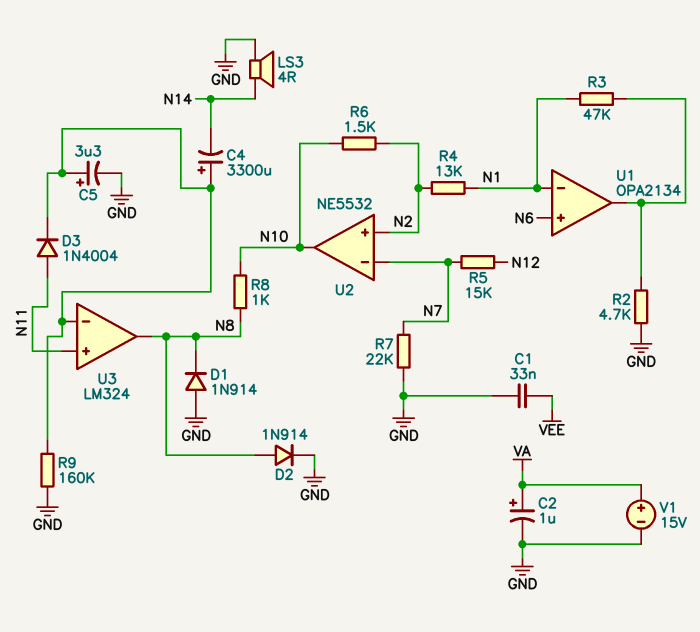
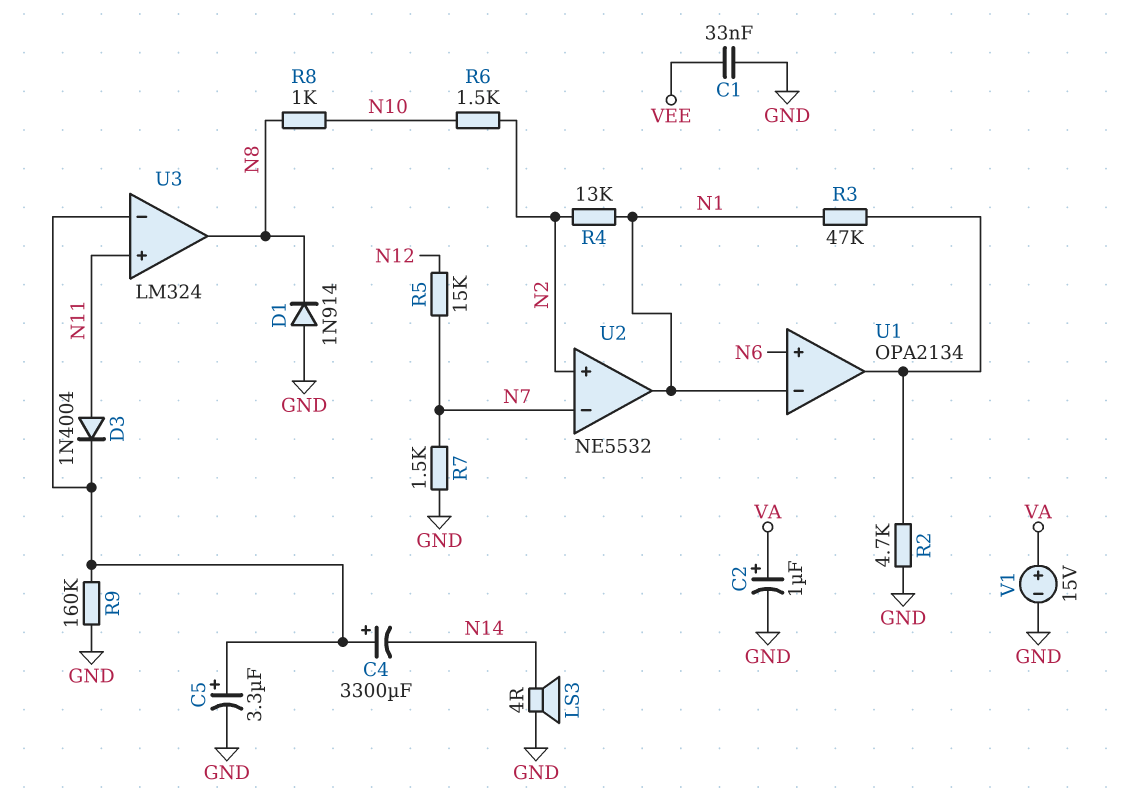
D2: diode 1N914 (A N8, K GND) -> none
R7: 22k (GND, N7) -> 1.5k (GND, N7)
U2 pin out: N10 -> N1

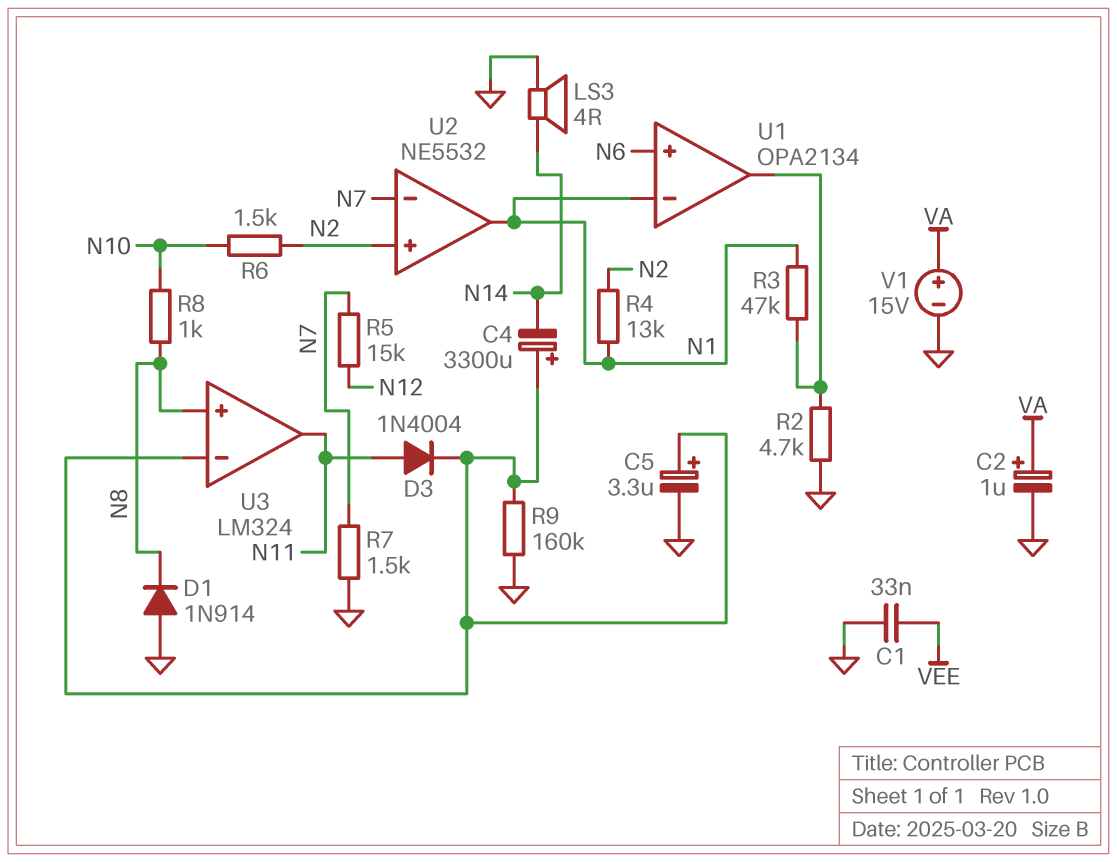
U3 pin in+: N11 -> N8
U3 pin out: N8 -> N11

